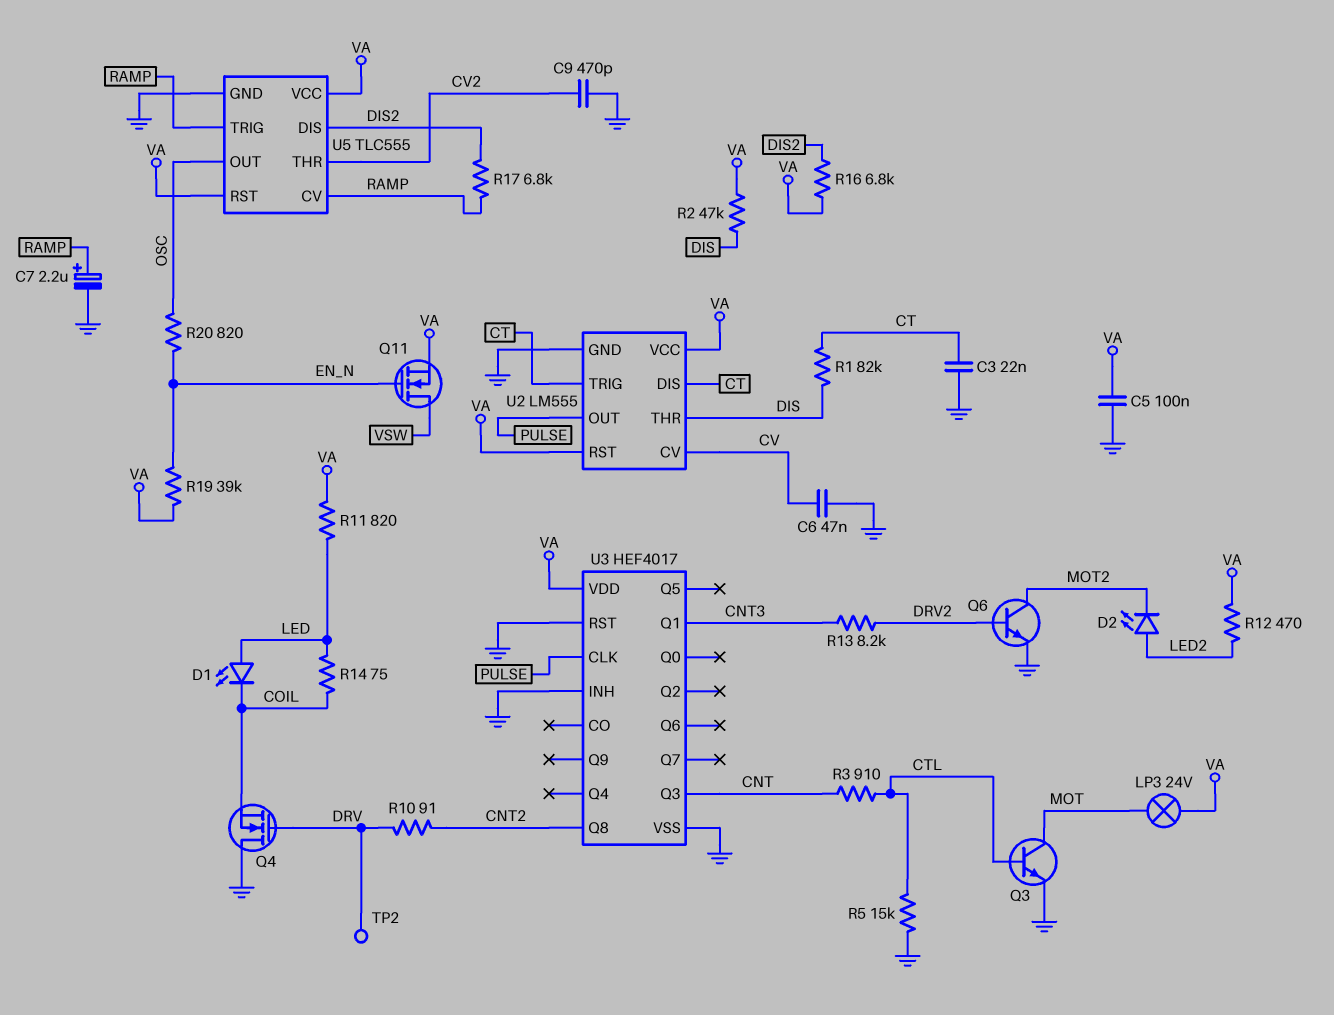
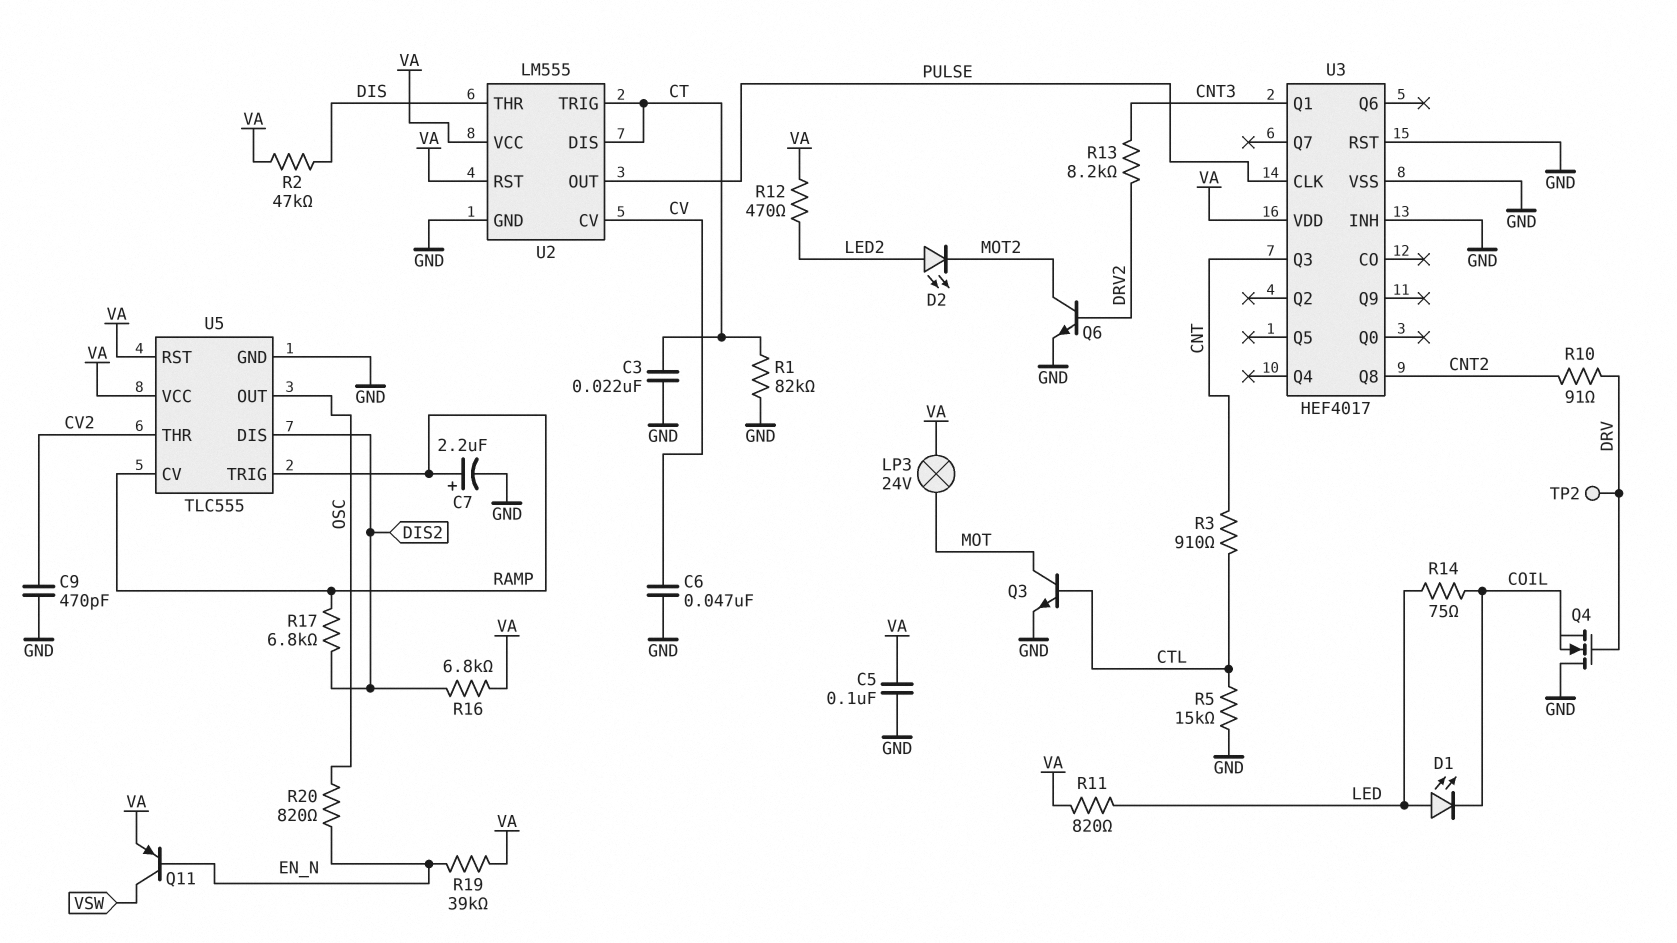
Q11: NMOS (G EN_N, D VSW, S VA) -> PNP (B EN_N, C VSW, E VA)
R1: 82k (CT, DIS) -> 82k (CT, GND)

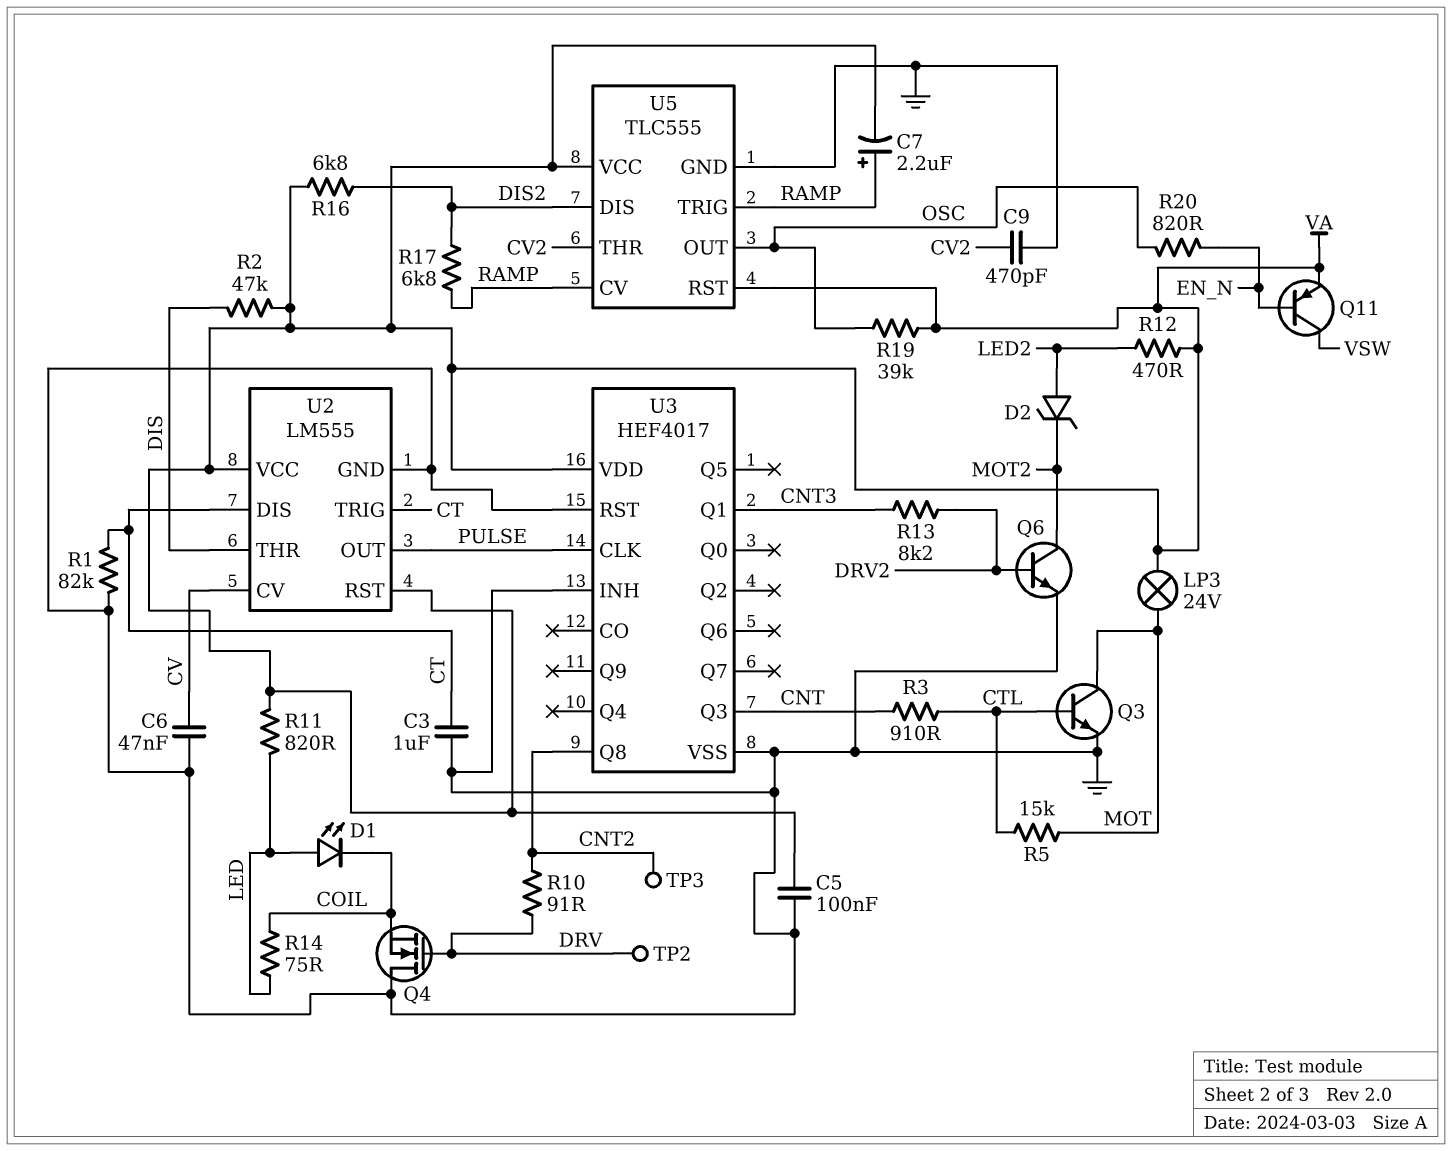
C3: 22nF (CT, GND) -> 1uF (CT, GND)
C7: 2.2uF (plus RAMP, minus GND) -> 2.2uF (plus RAMP, minus VA)
D2: LED (A LED2, K MOT2) -> zener (A LED2, K MOT2)
R5: 15k (CTL, GND) -> 15k (CTL, MOT)
R19: 39k (EN_N, VA) -> 39k (OSC, VA)
TP3: none -> test point (CNT2)

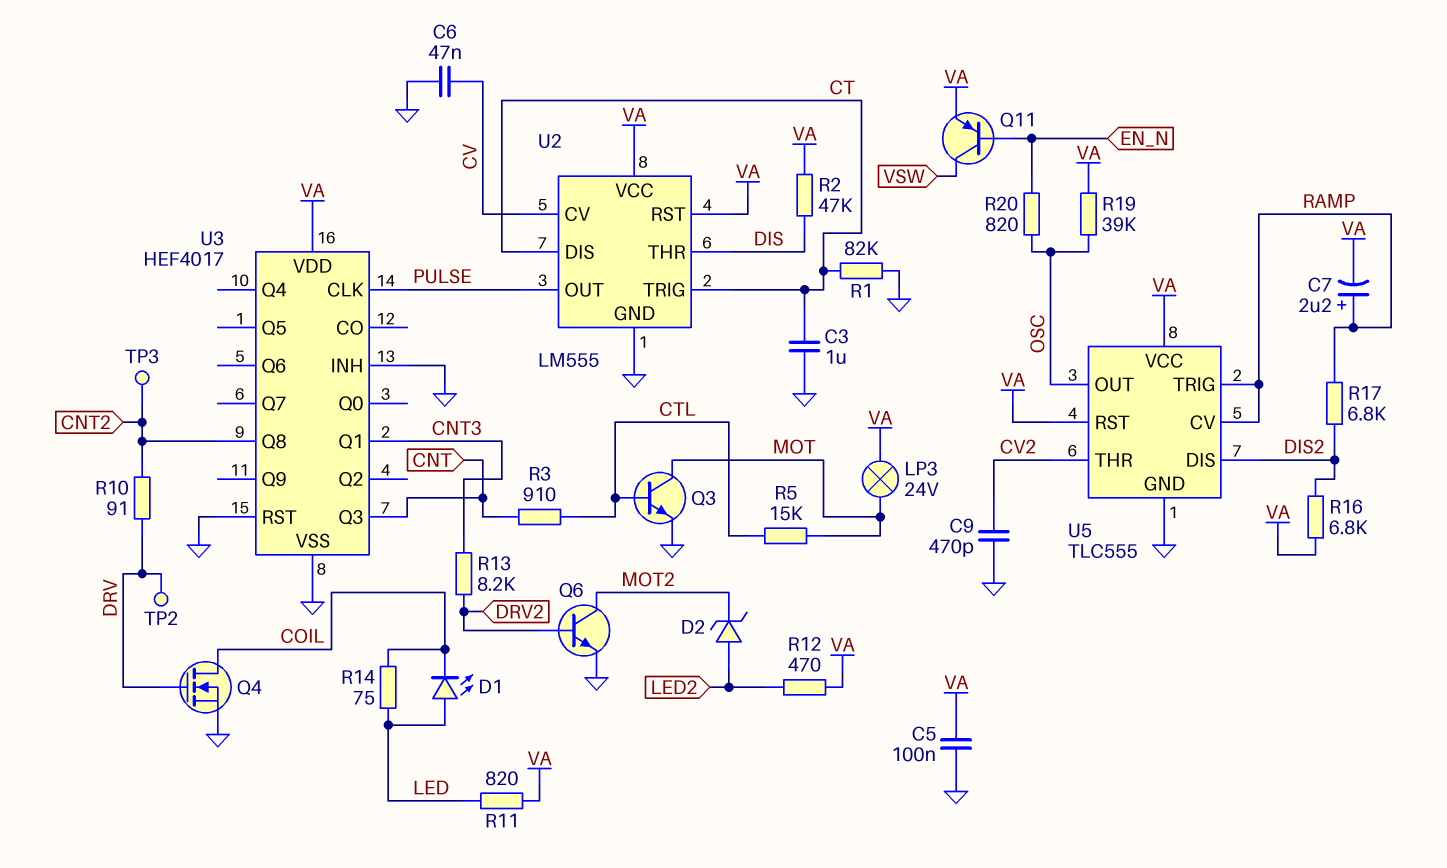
Q4: NMOS (G DRV, D GND, S COIL) -> NMOS (G DRV, D COIL, S GND)

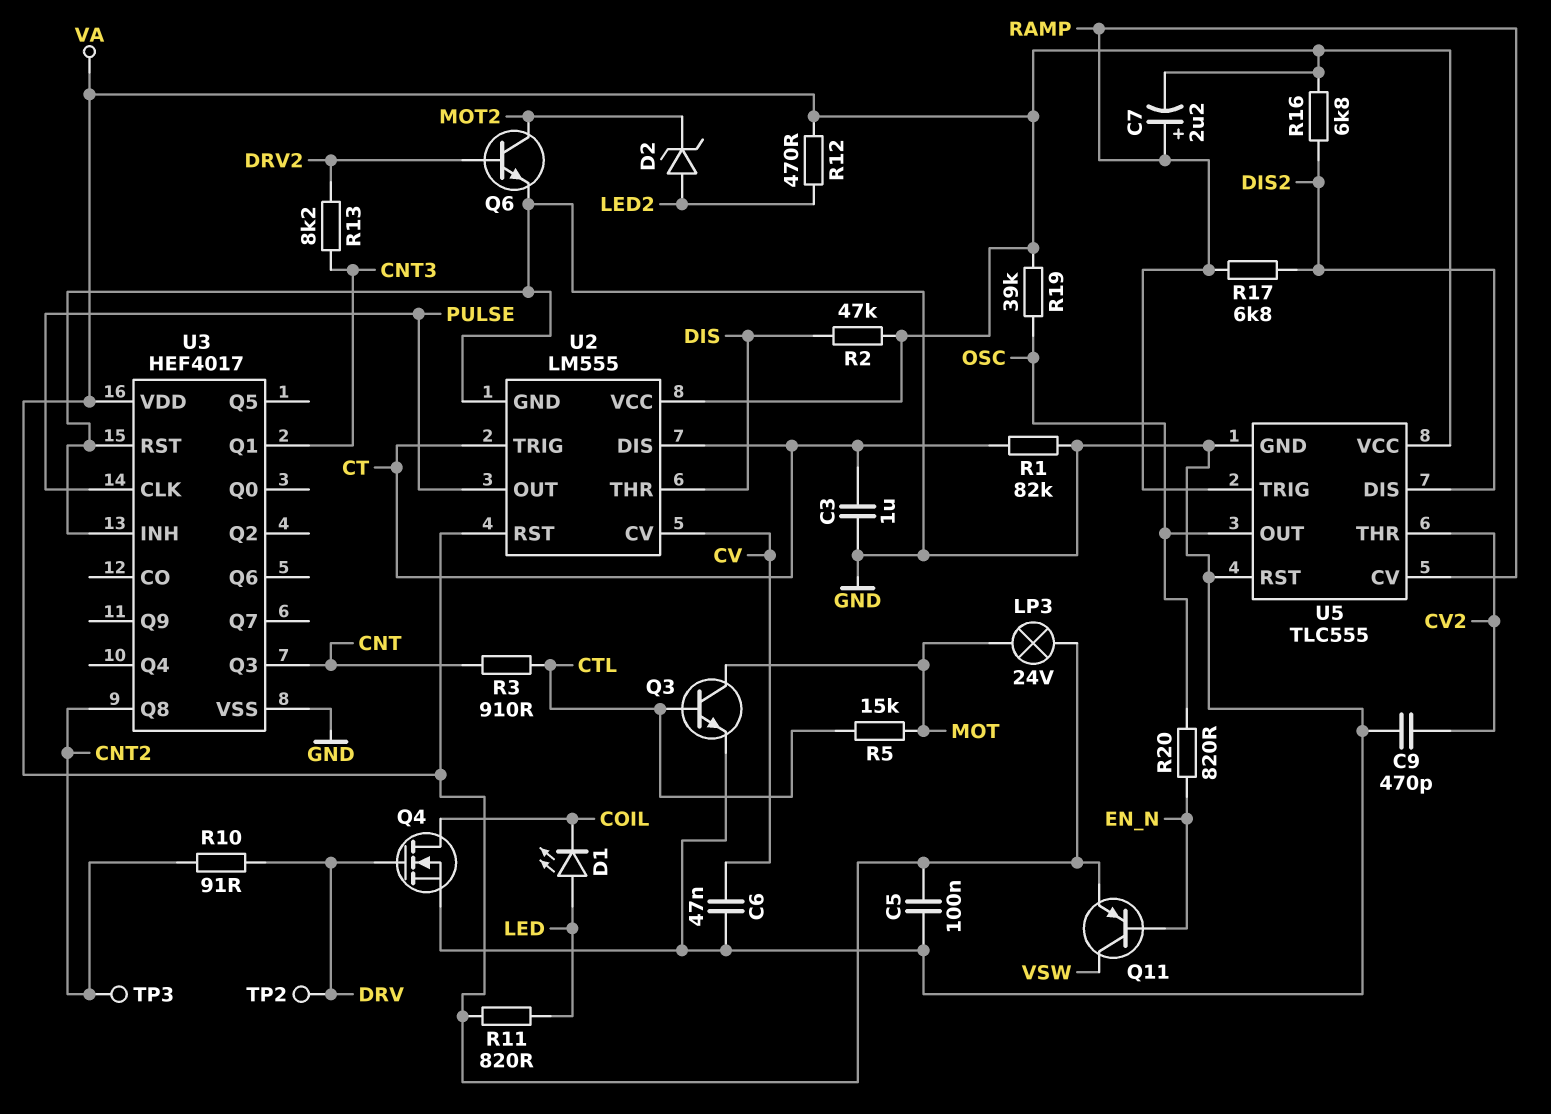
R14: 75 (COIL, LED) -> none
U5 pin RST: VA -> GND

